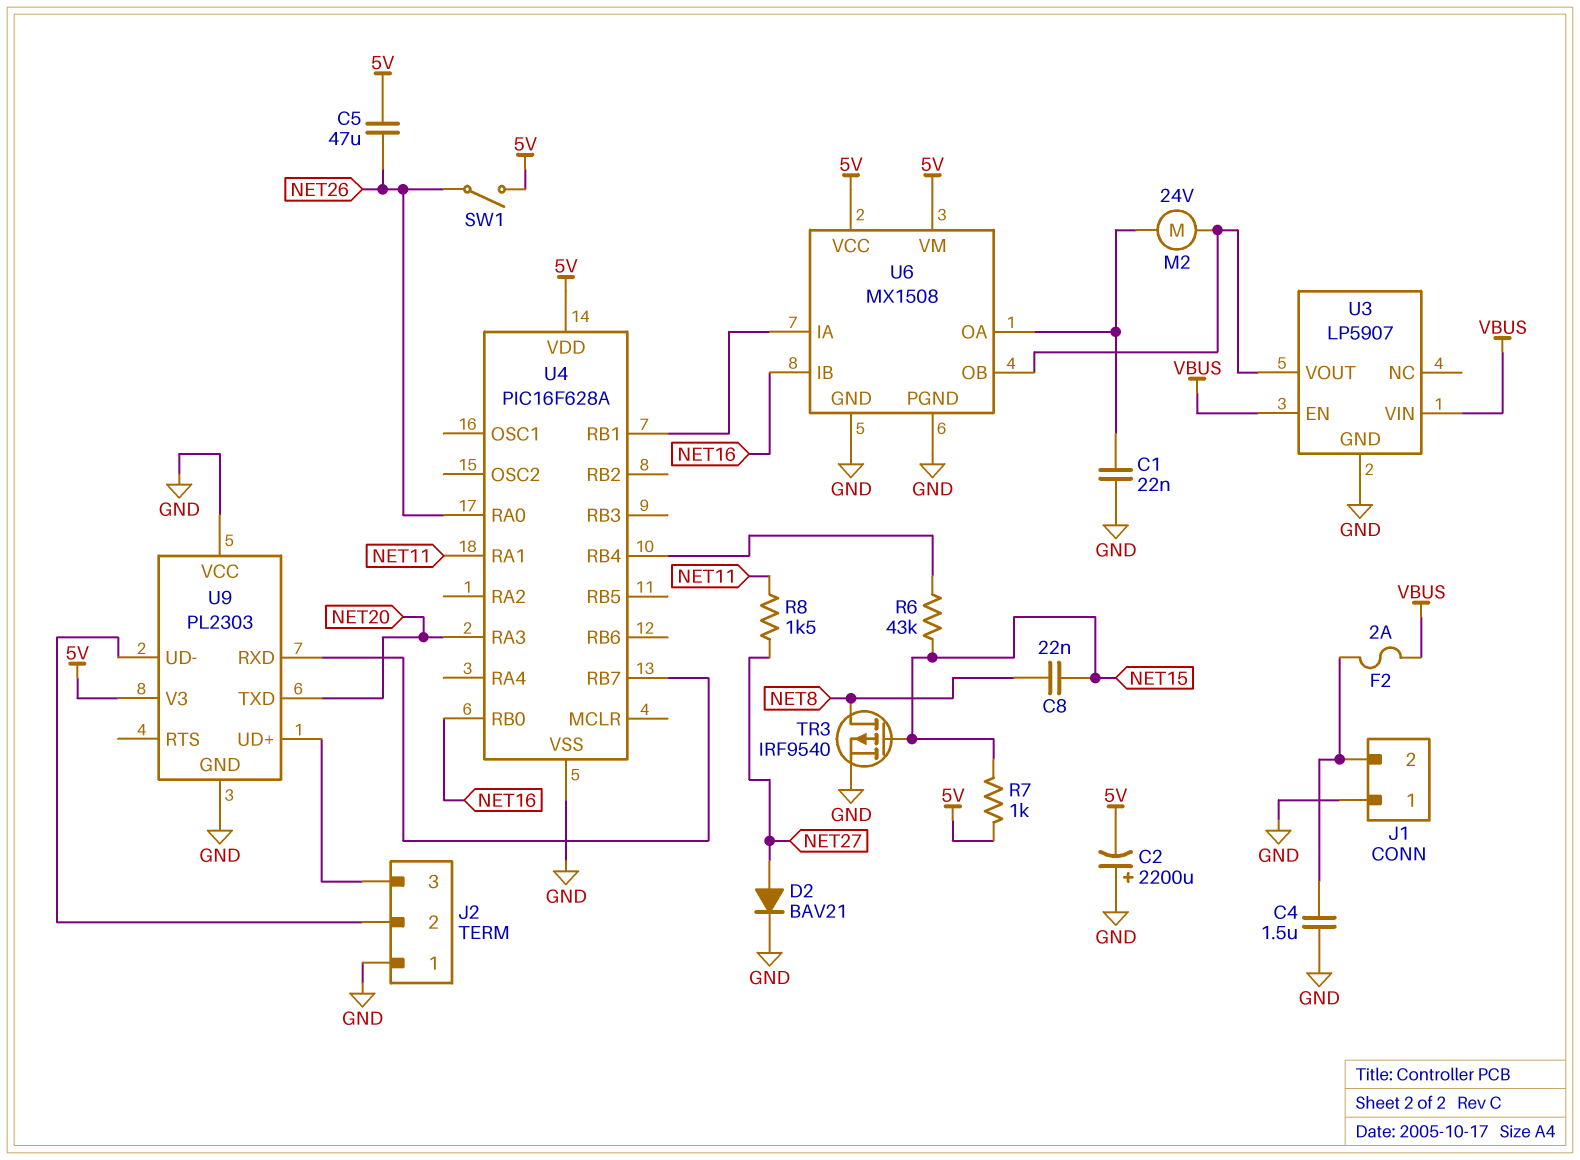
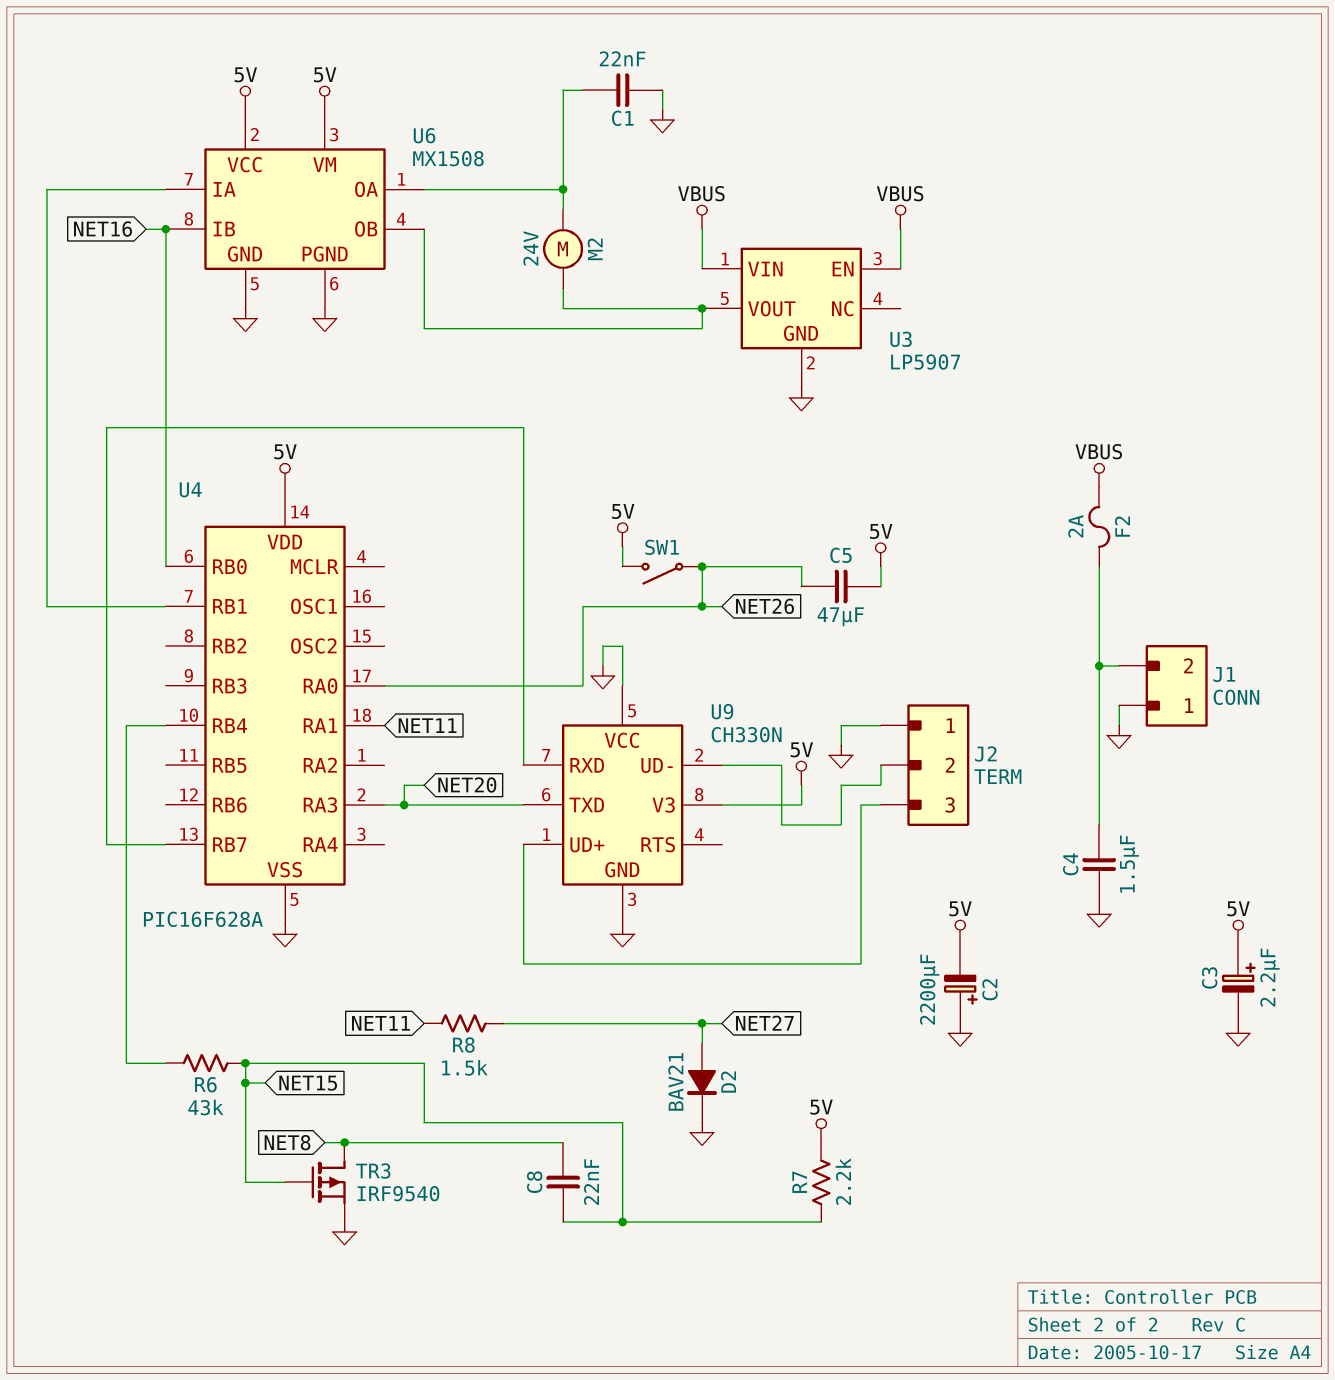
C3: none -> 2.2uF (plus 5V, minus GND)
R7: 1k (5V, NET15) -> 2.2k (5V, NET15)
U9: PL2303 -> CH330N

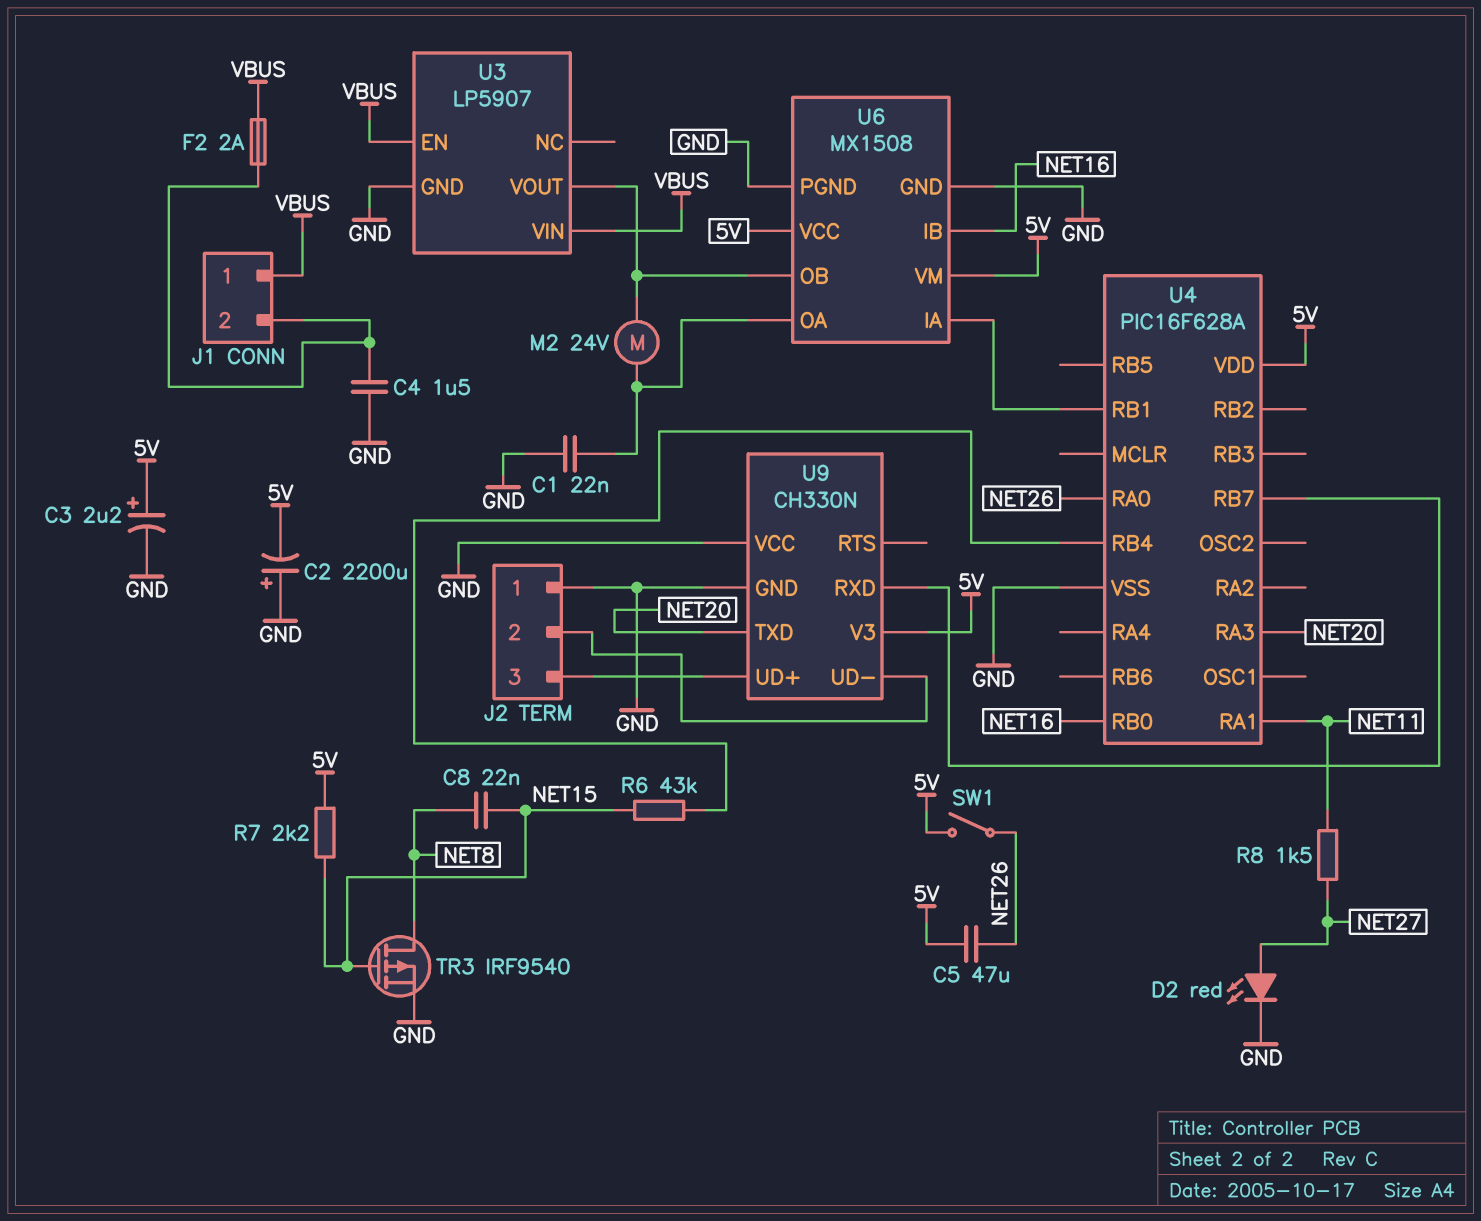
D2: diode BAV21 (A NET27, K GND) -> LED red (A NET27, K GND)
J1 pin 1: GND -> VBUS

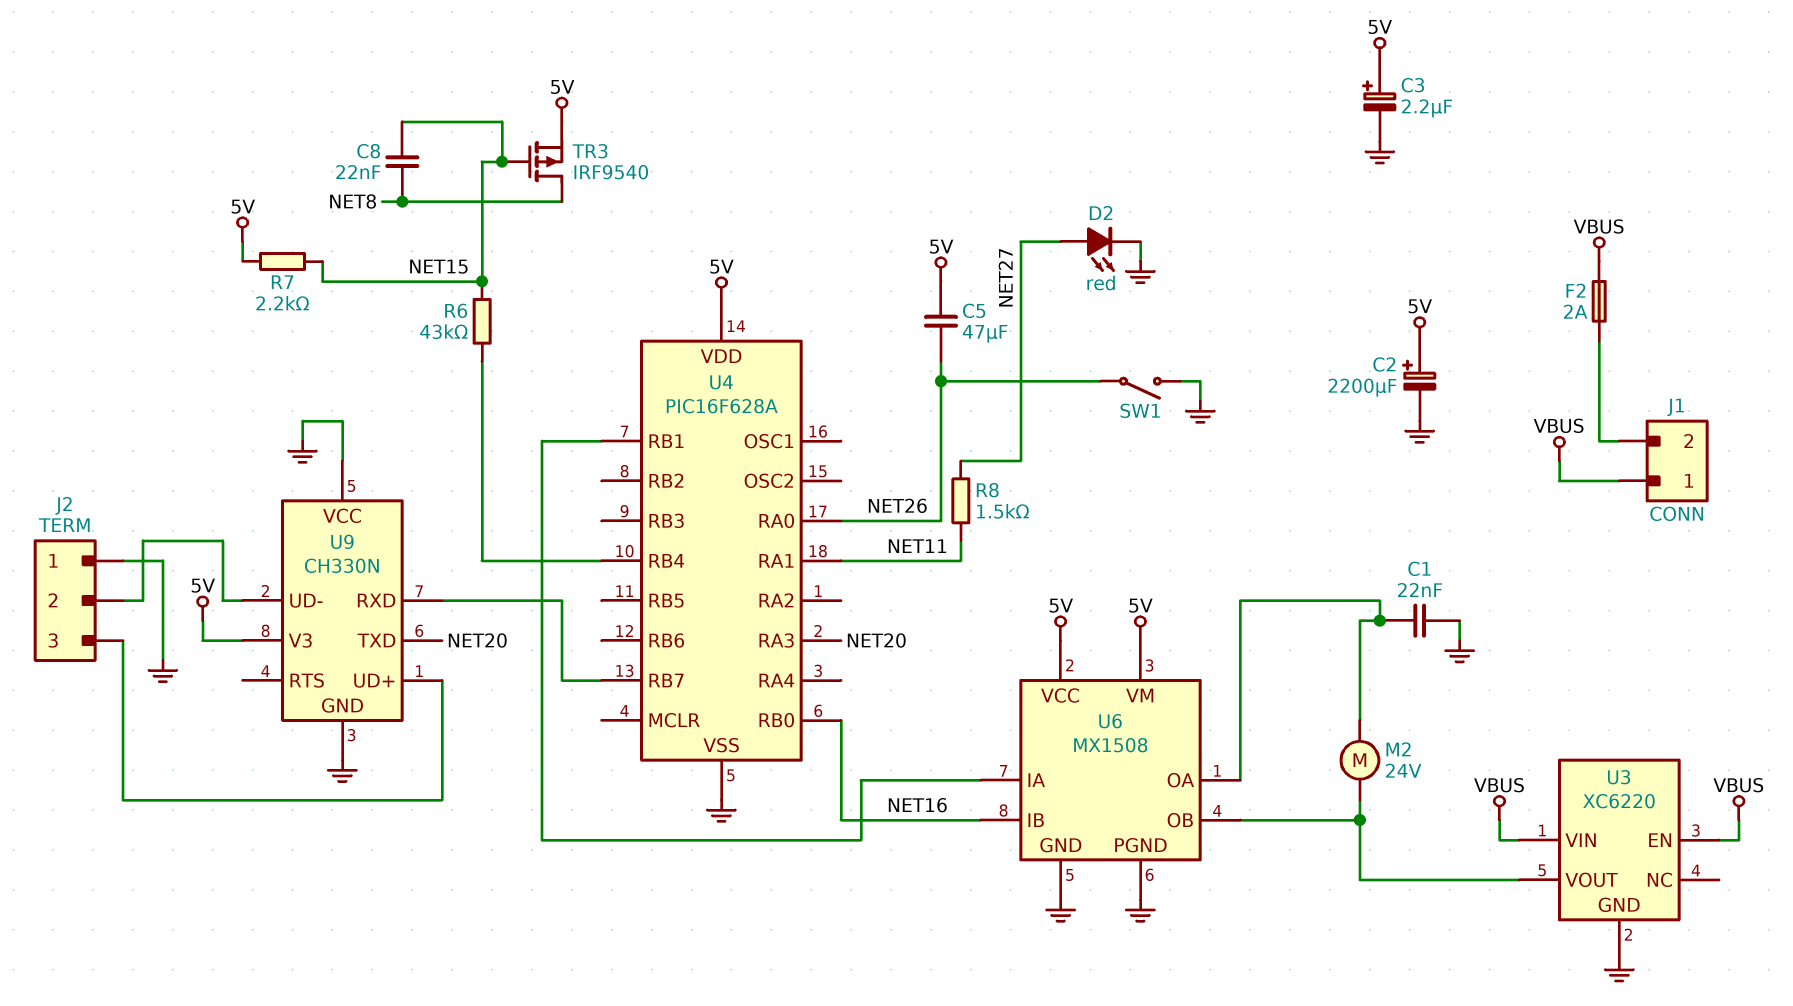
C2: 2200uF (plus GND, minus 5V) -> 2200uF (plus 5V, minus GND)
C4: 1.5uF (GND, J1/2) -> none
SW1: switch (5V, NET26) -> switch (GND, NET26)
TR3: PMOS IRF9540 (G NET15, D NET8, S GND) -> PMOS IRF9540 (G NET15, D NET8, S 5V)
U3: LP5907 -> XC6220

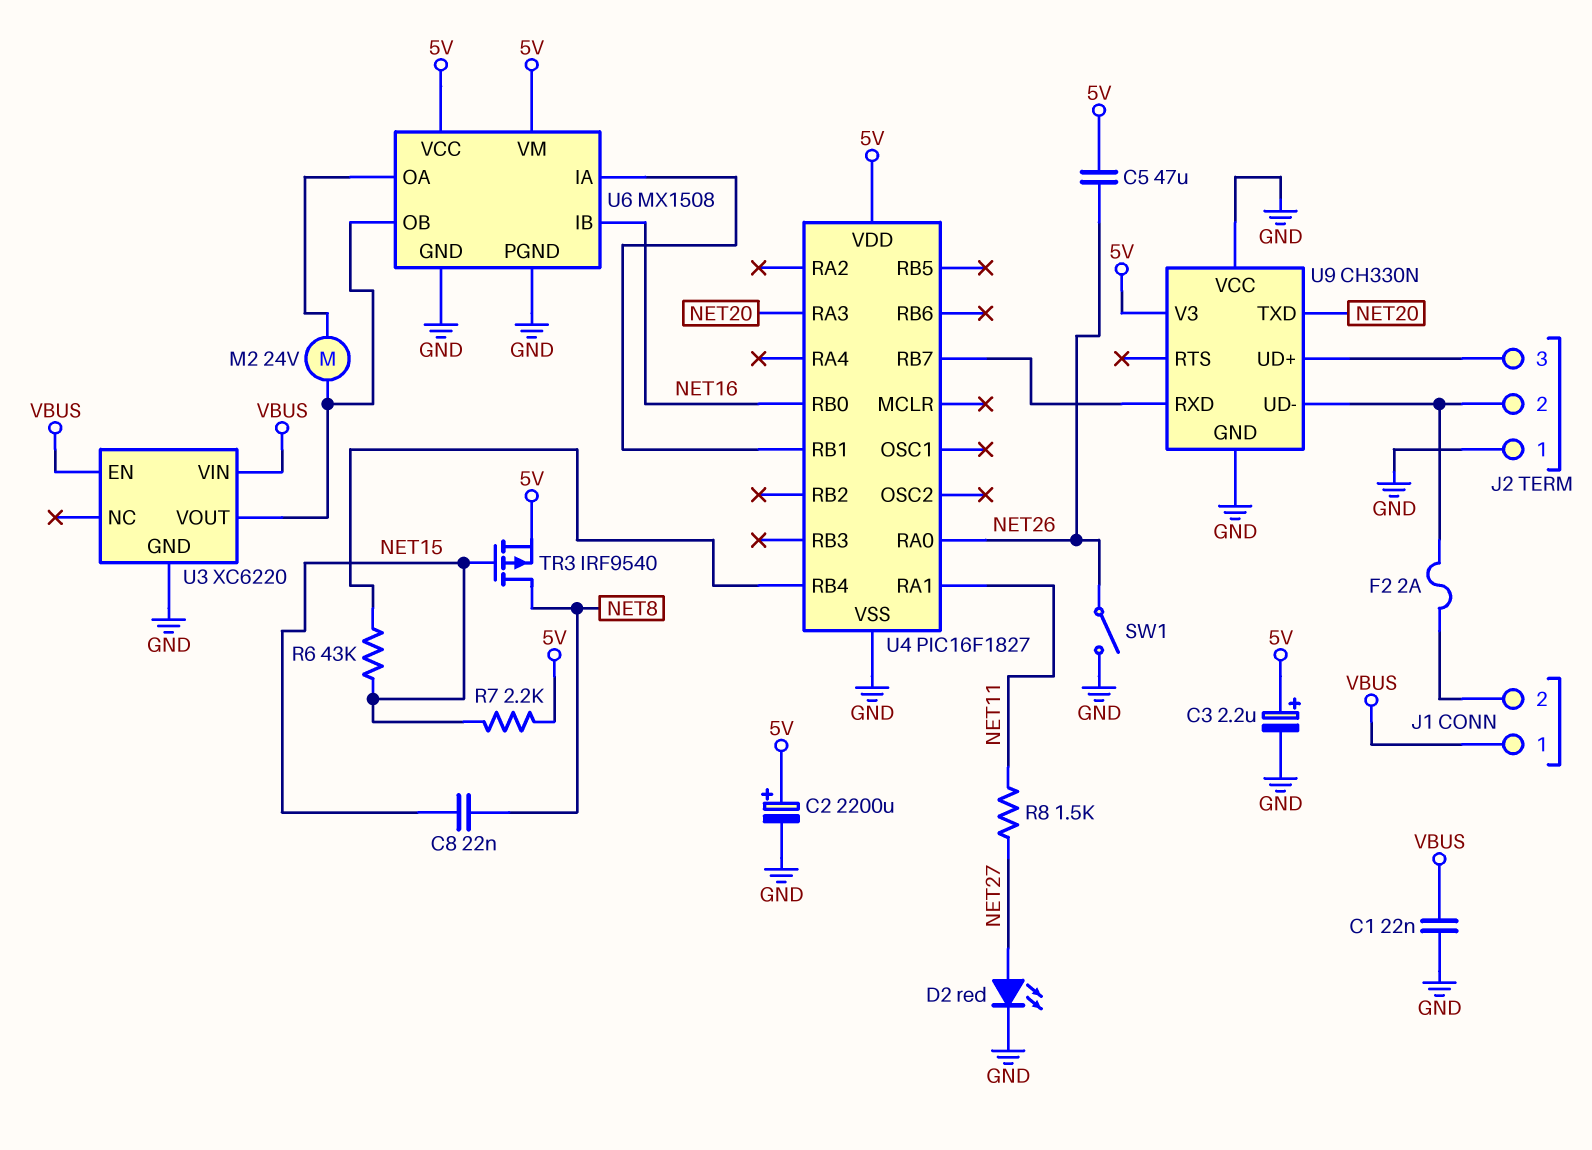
C1: 22nF (GND, U6/OA) -> 22nF (GND, VBUS)
F2: 2A (J1/2, VBUS) -> 2A (J1/2, J2/2)
U4: PIC16F628A -> PIC16F1827

